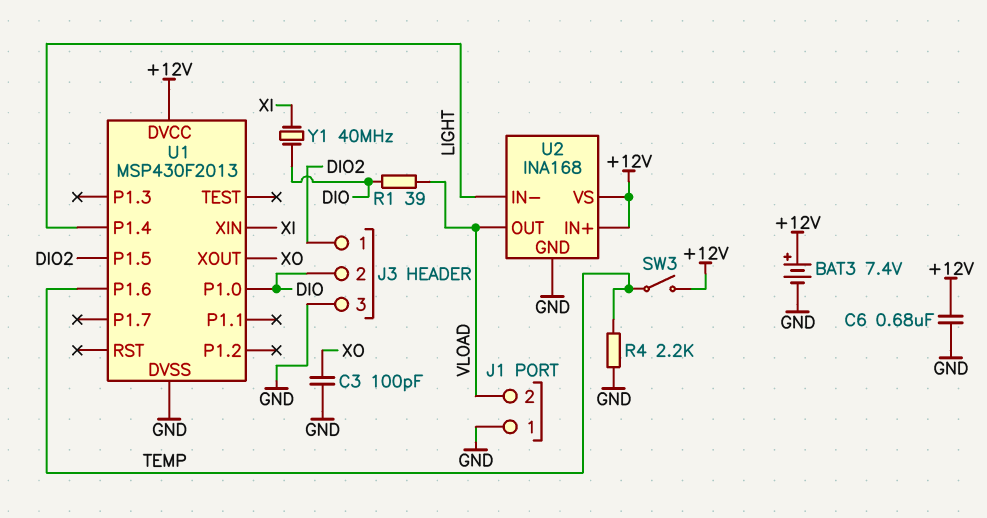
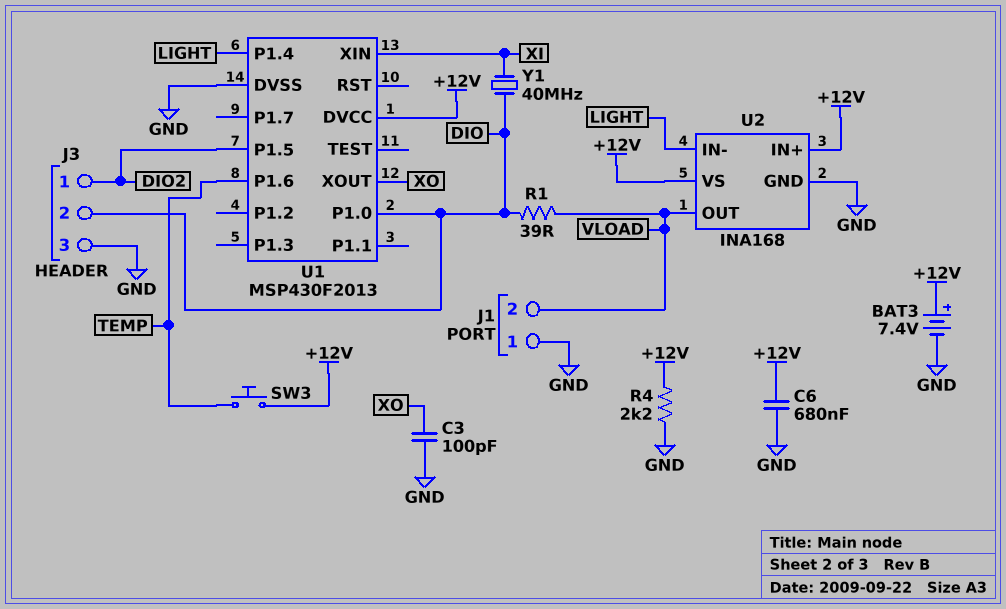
R4: 2.2k (GND, TEMP) -> 2.2k (+12V, GND)
SW3: switch (+12V, TEMP) -> button (+12V, TEMP)

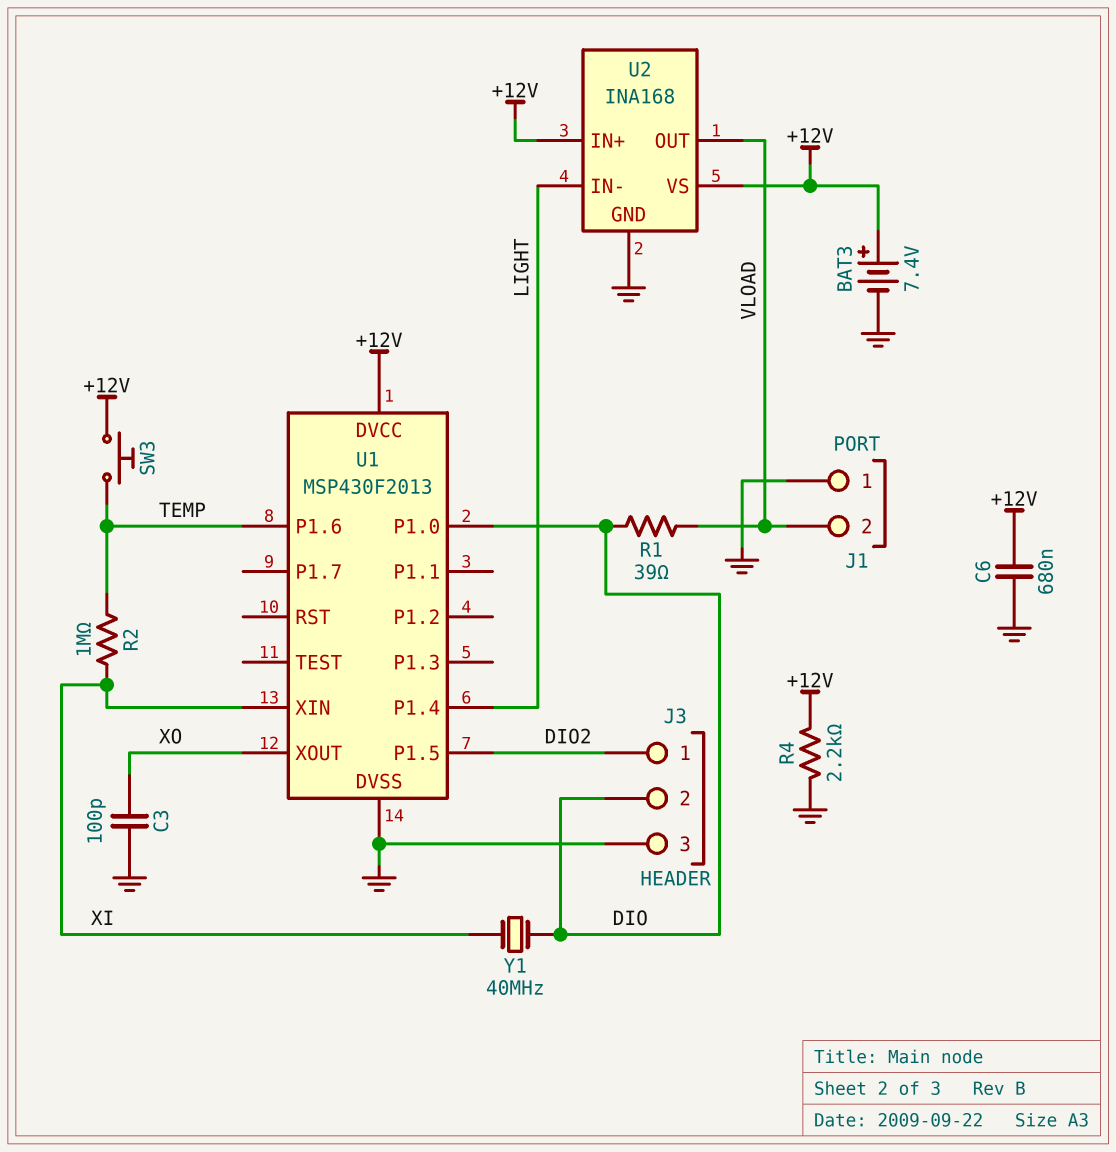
R2: none -> 1M (TEMP, XI)

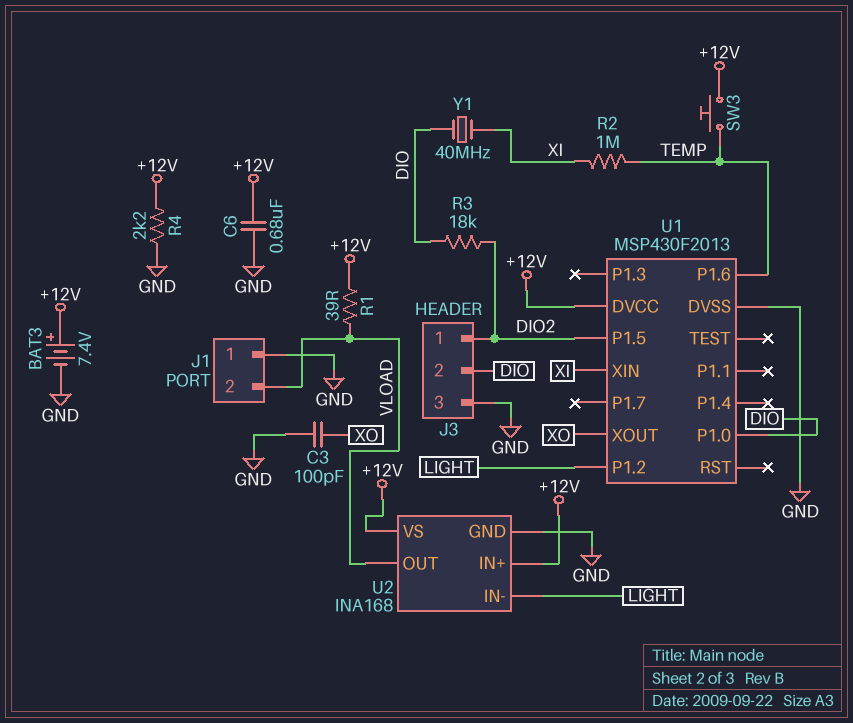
R1: 39 (DIO, VLOAD) -> 39 (+12V, VLOAD)
R3: none -> 18k (DIO, DIO2)
U1 pin P1.2: none -> LIGHT
U1 pin P1.4: LIGHT -> none

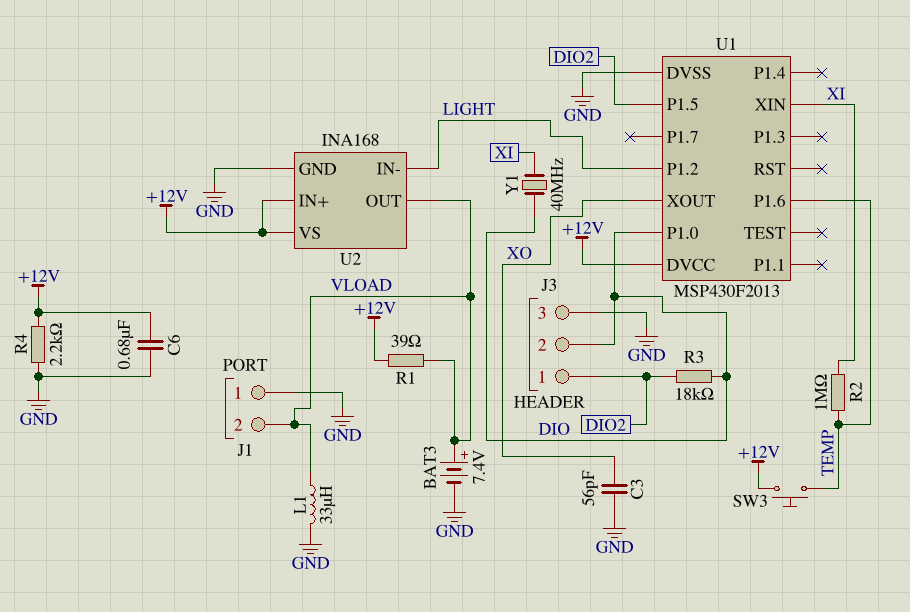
BAT3: 7.4V (plus +12V, minus GND) -> 7.4V (plus VLOAD, minus GND)
C3: 100pF (GND, XO) -> 56pF (GND, XO)
L1: none -> 33uH (GND, VLOAD)

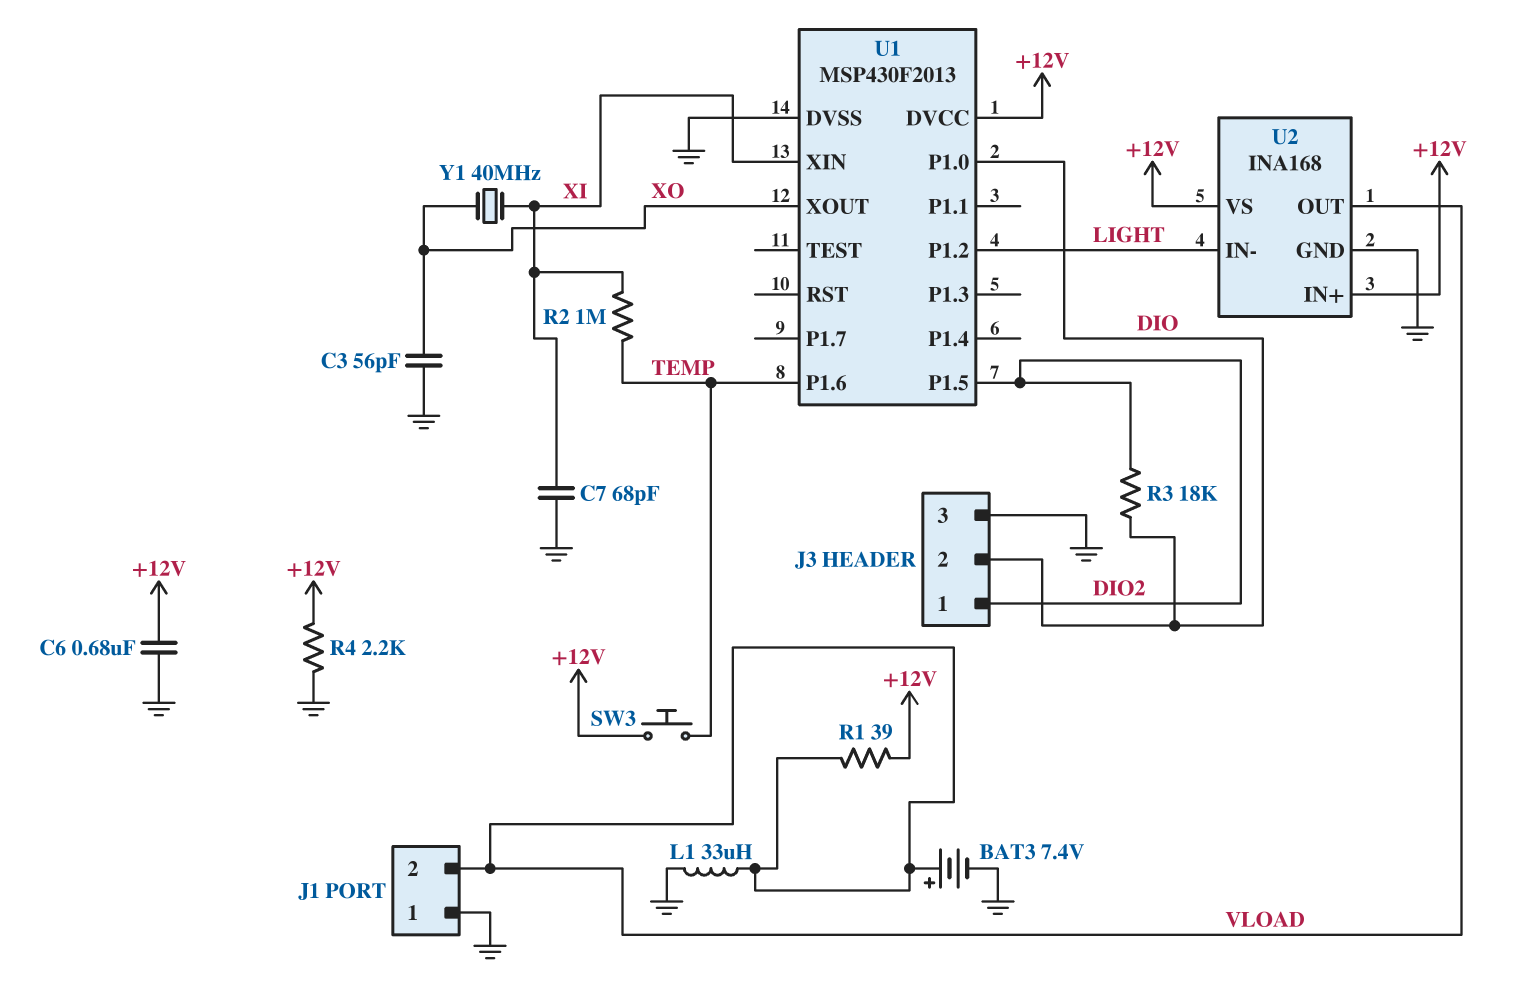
C7: none -> 68pF (GND, XI)
Y1: 40MHz (DIO, XI) -> 40MHz (XI, XO)

